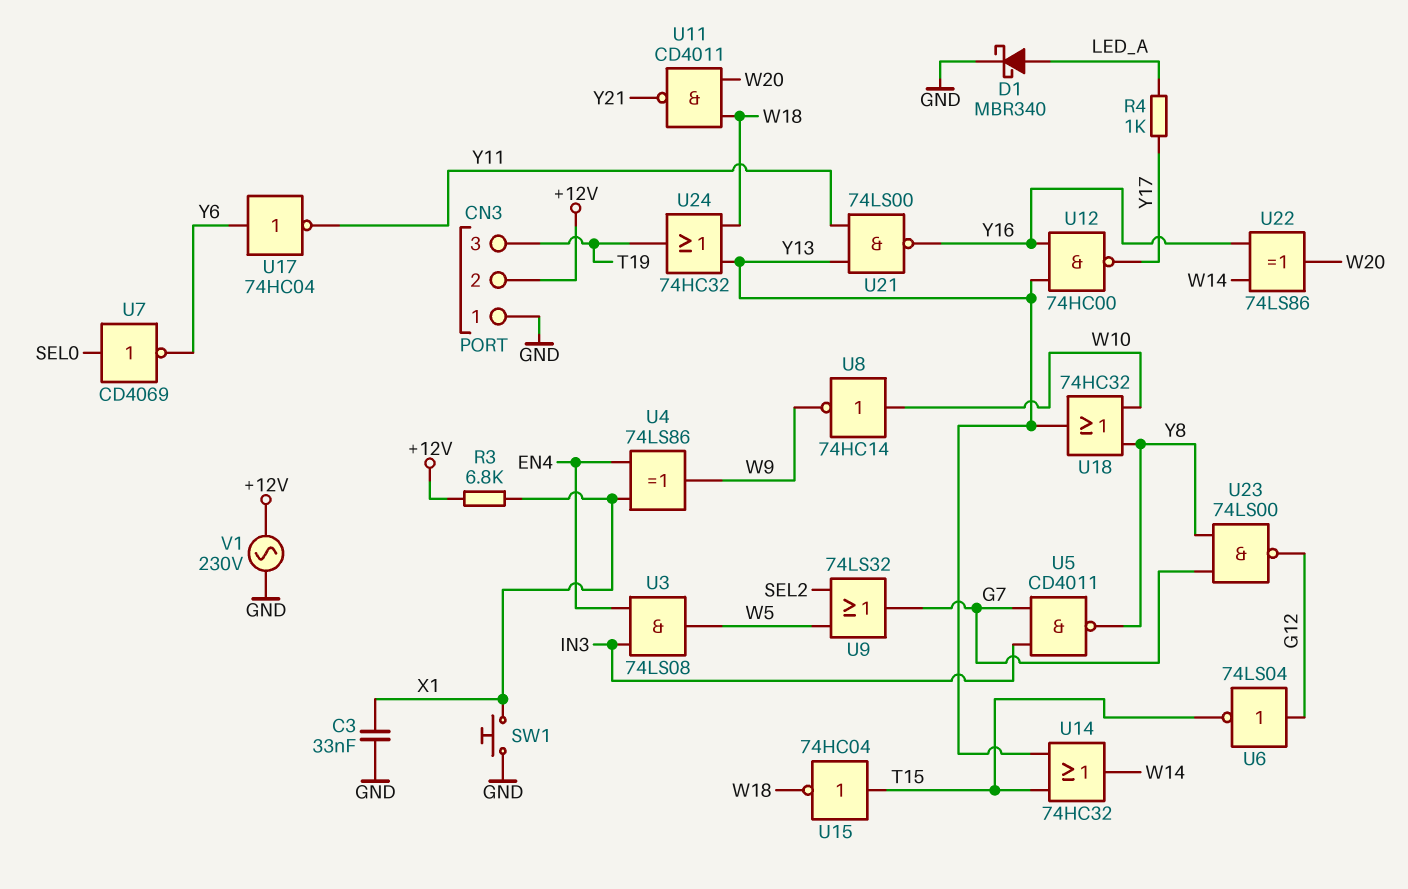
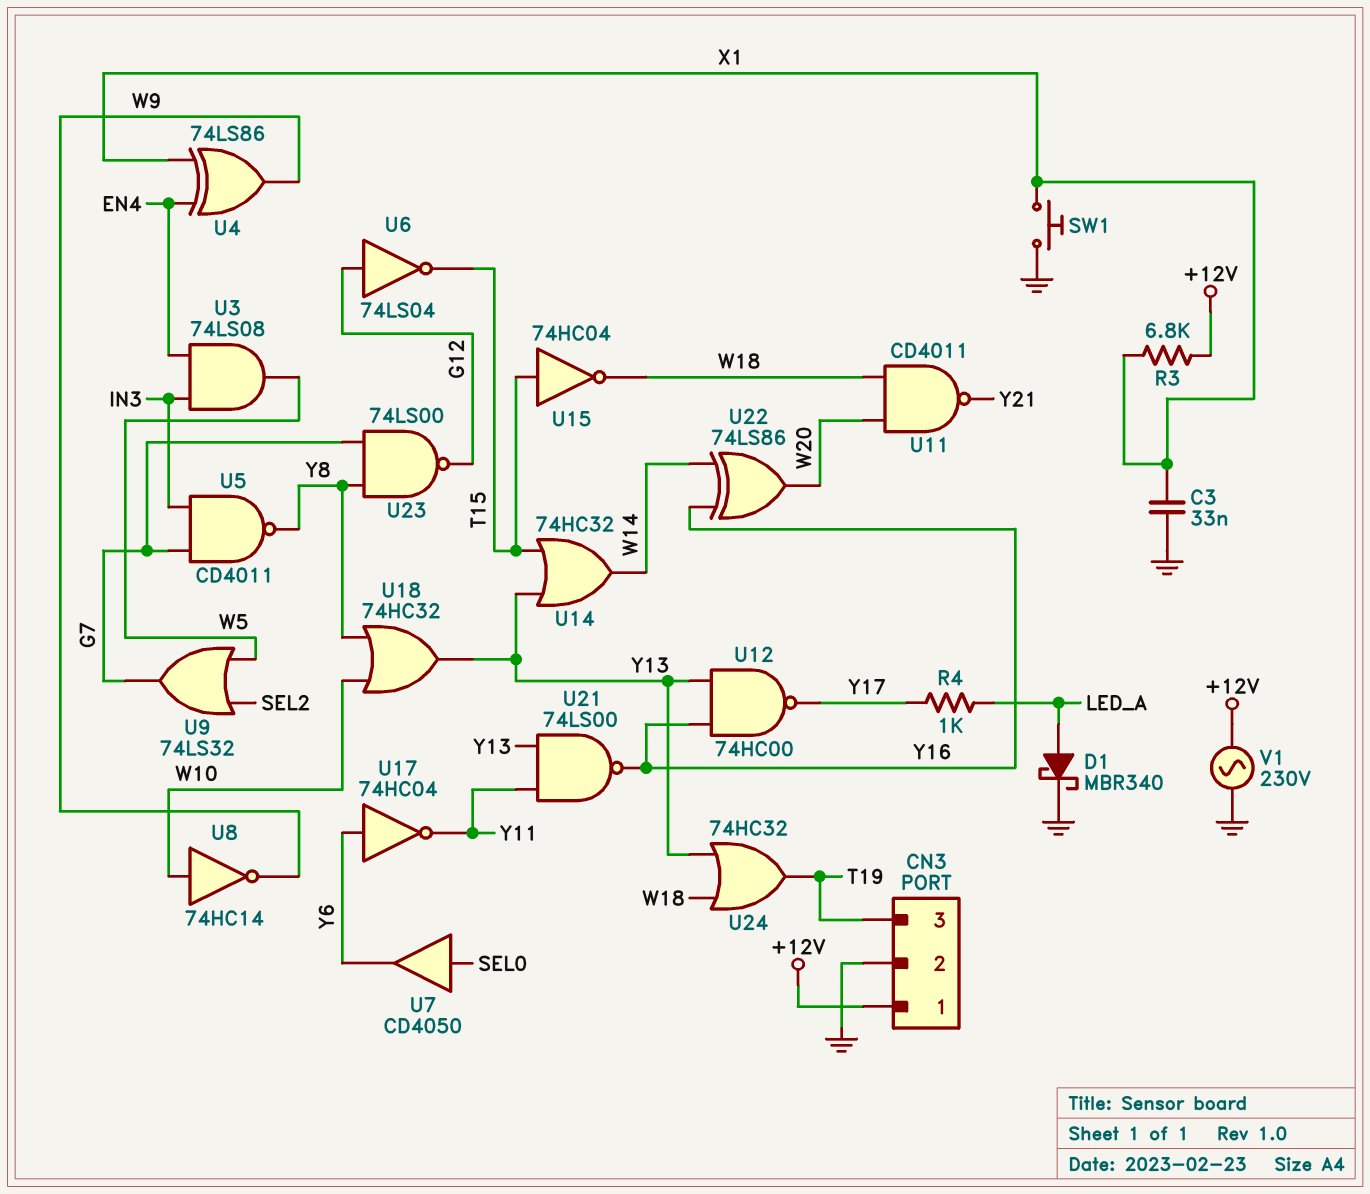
CN3 pin 1: GND -> +12V
CN3 pin 2: +12V -> GND
U7: NOT CD4069 (in SEL0, out Y6) -> buffer CD4050 (in SEL0, out Y6)

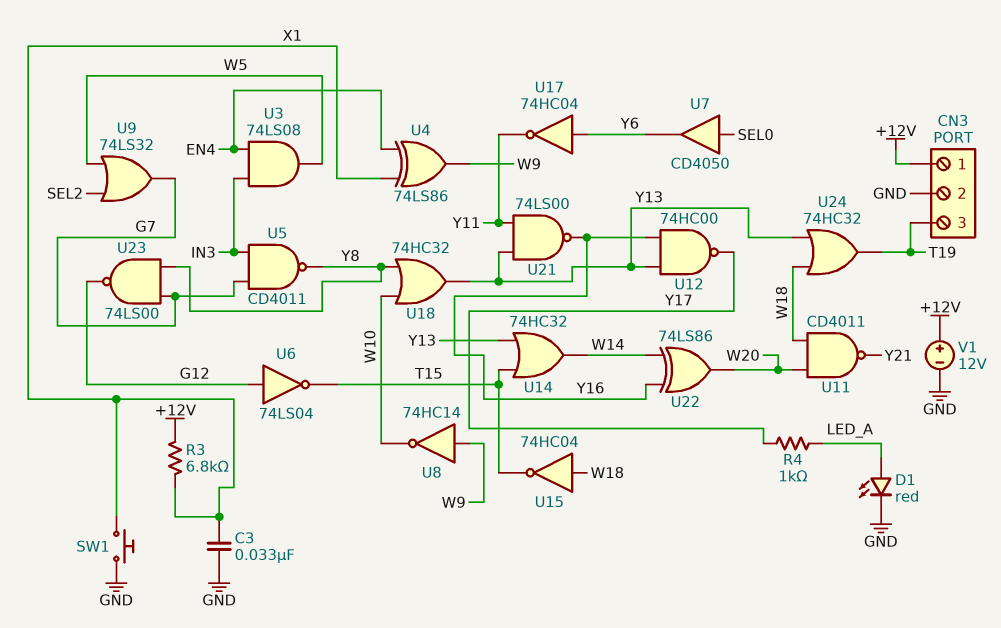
D1: schottky MBR340 (A LED_A, K GND) -> LED red (A LED_A, K GND)
U8: NOT 74HC14 (in W10, out W9) -> NOT 74HC14 (in W9, out W10)
U15: NOT 74HC04 (in T15, out W18) -> NOT 74HC04 (in W18, out T15)
V1: AC 230V (+12V, GND) -> 12V (plus +12V, minus GND)

